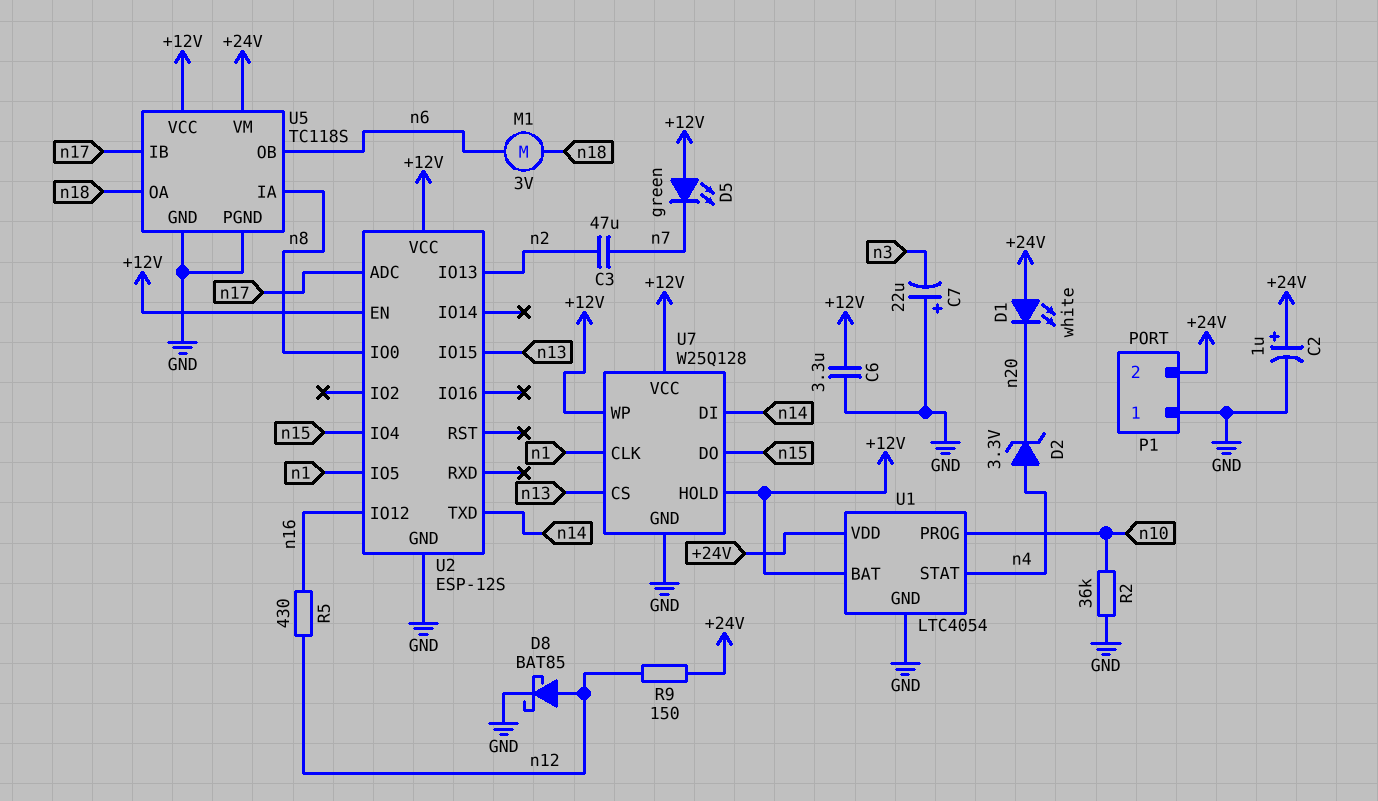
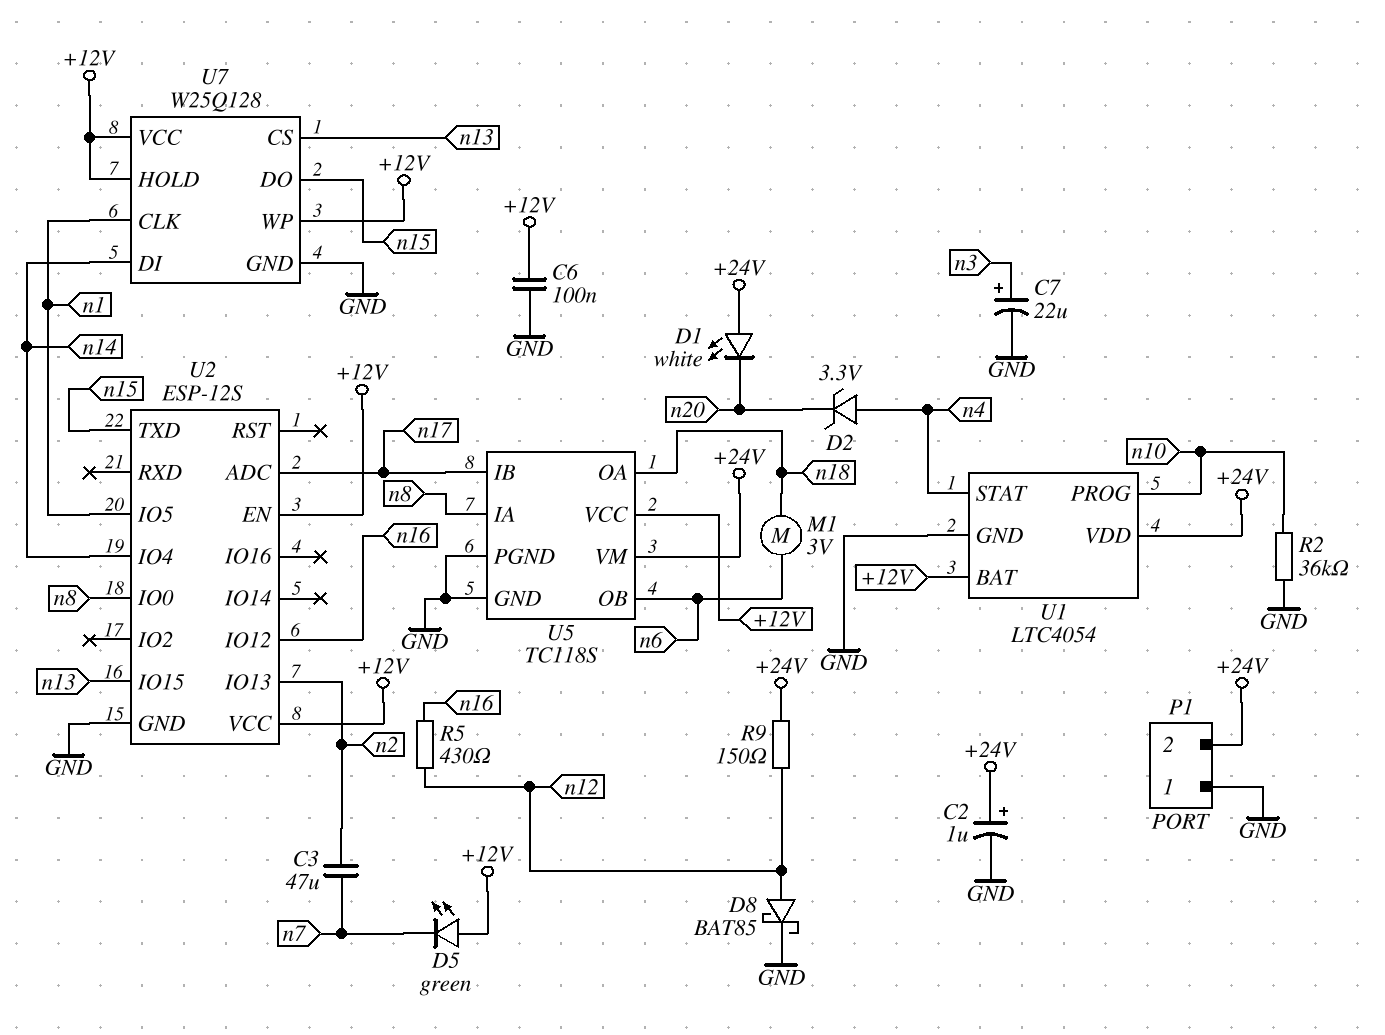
C6: 3.3uF (+12V, GND) -> 100nF (+12V, GND)
C7: 22uF (plus GND, minus n3) -> 22uF (plus n3, minus GND)
U2 pin IO4: n15 -> n14
U2 pin TXD: n14 -> n15

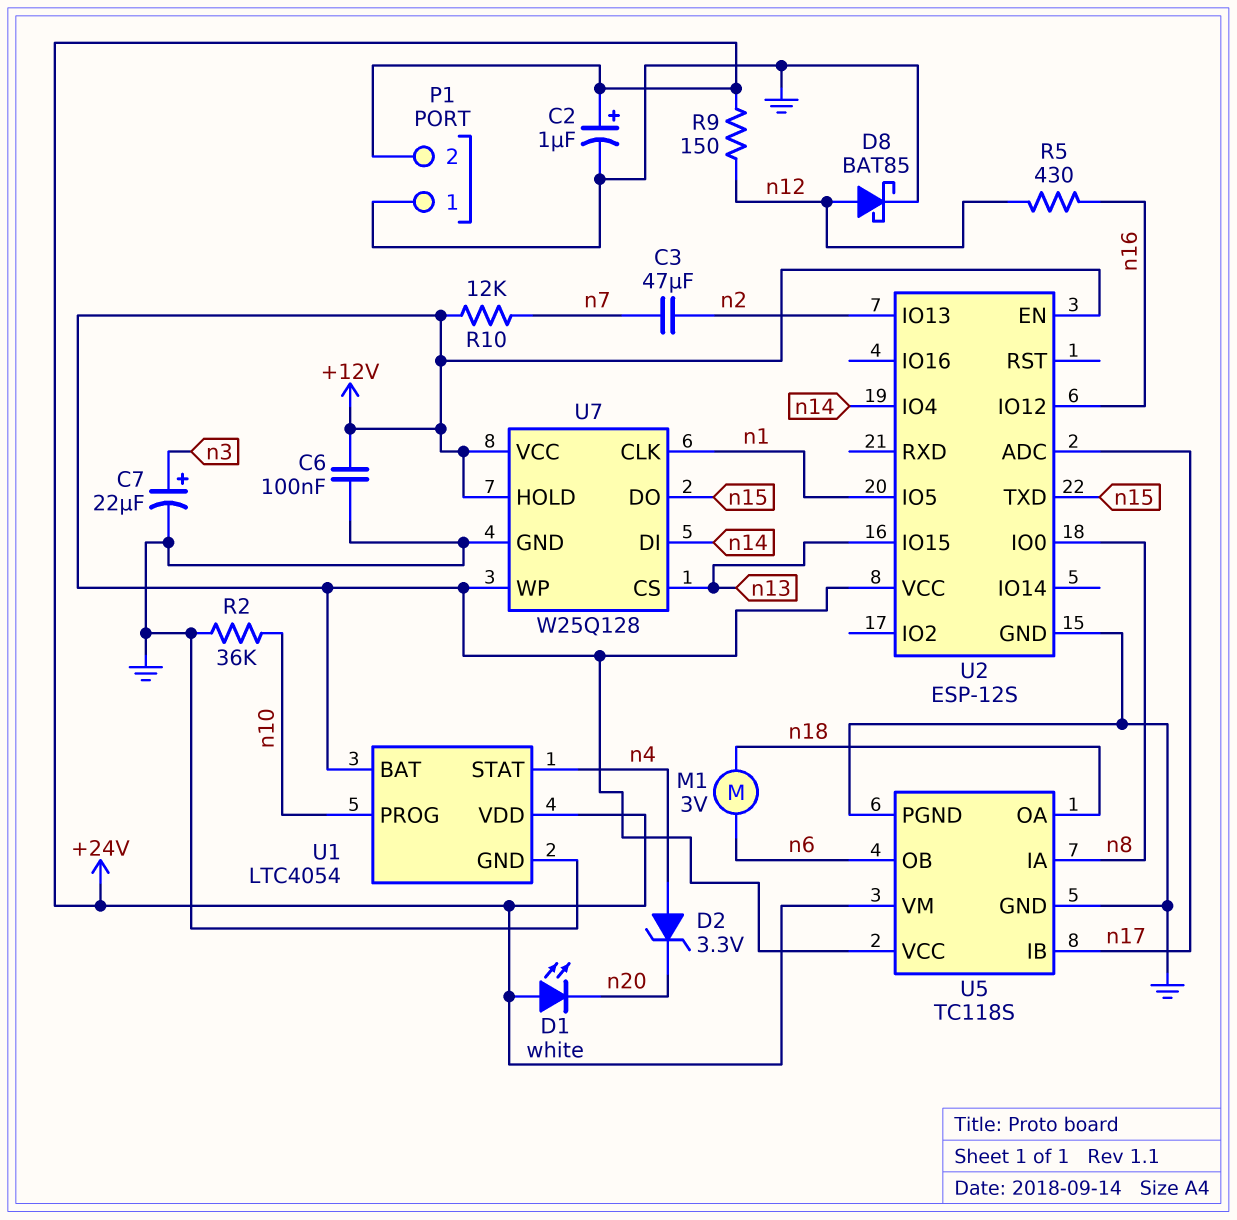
D5: LED green (A +12V, K n7) -> none
R10: none -> 12k (+12V, n7)

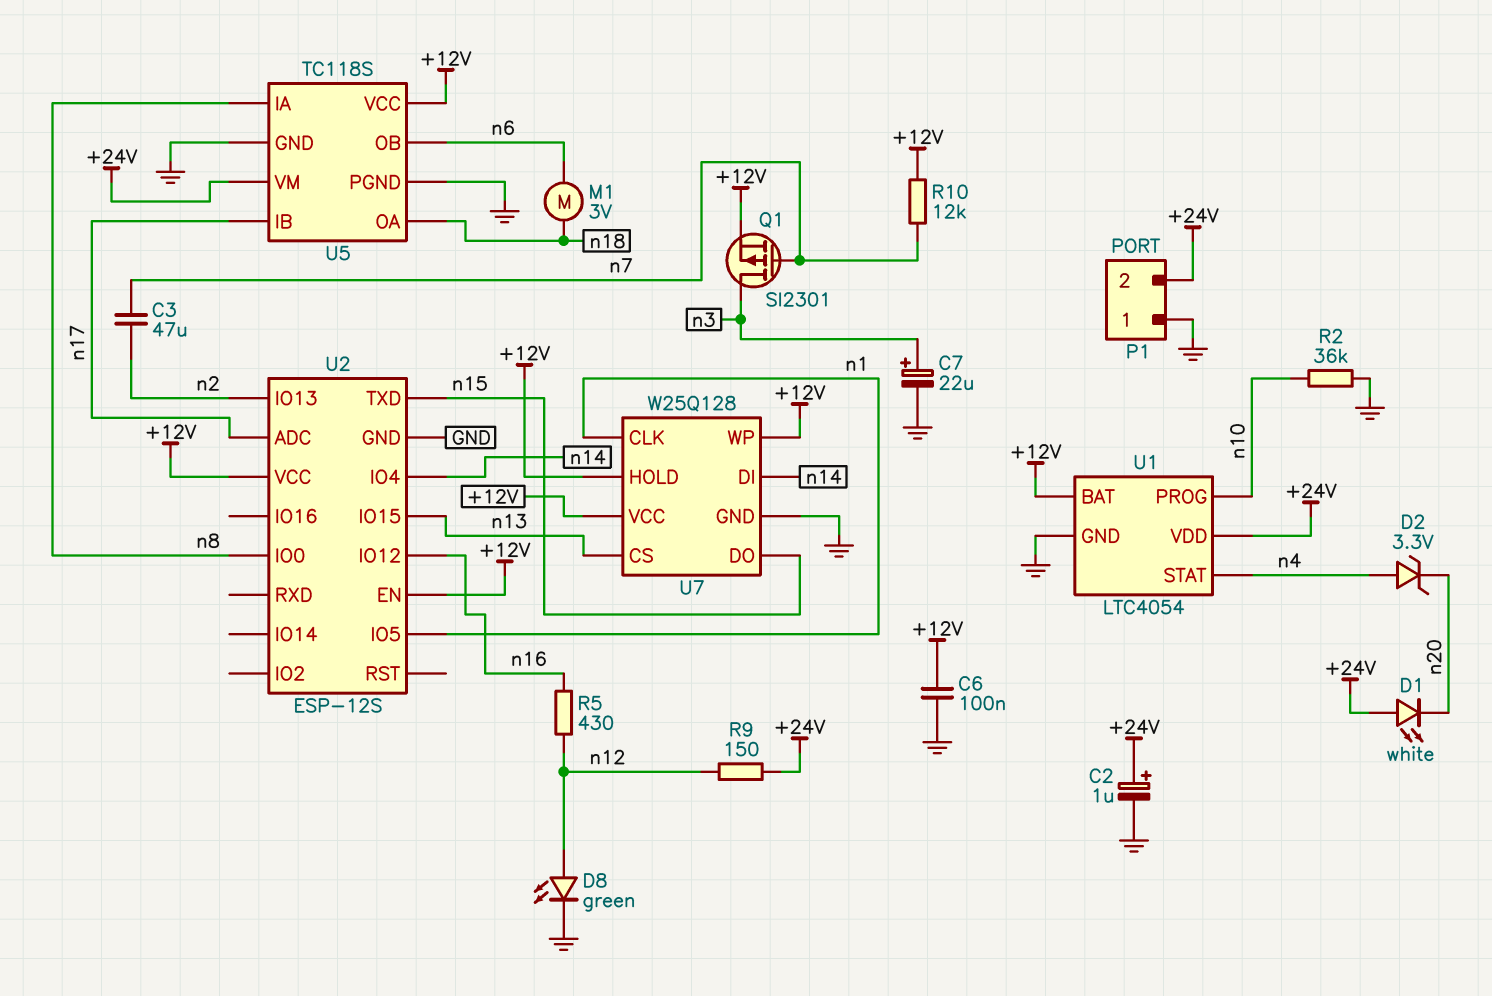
D8: schottky BAT85 (A n12, K GND) -> LED green (A n12, K GND)
Q1: none -> PMOS SI2301 (G n7, D n3, S +12V)

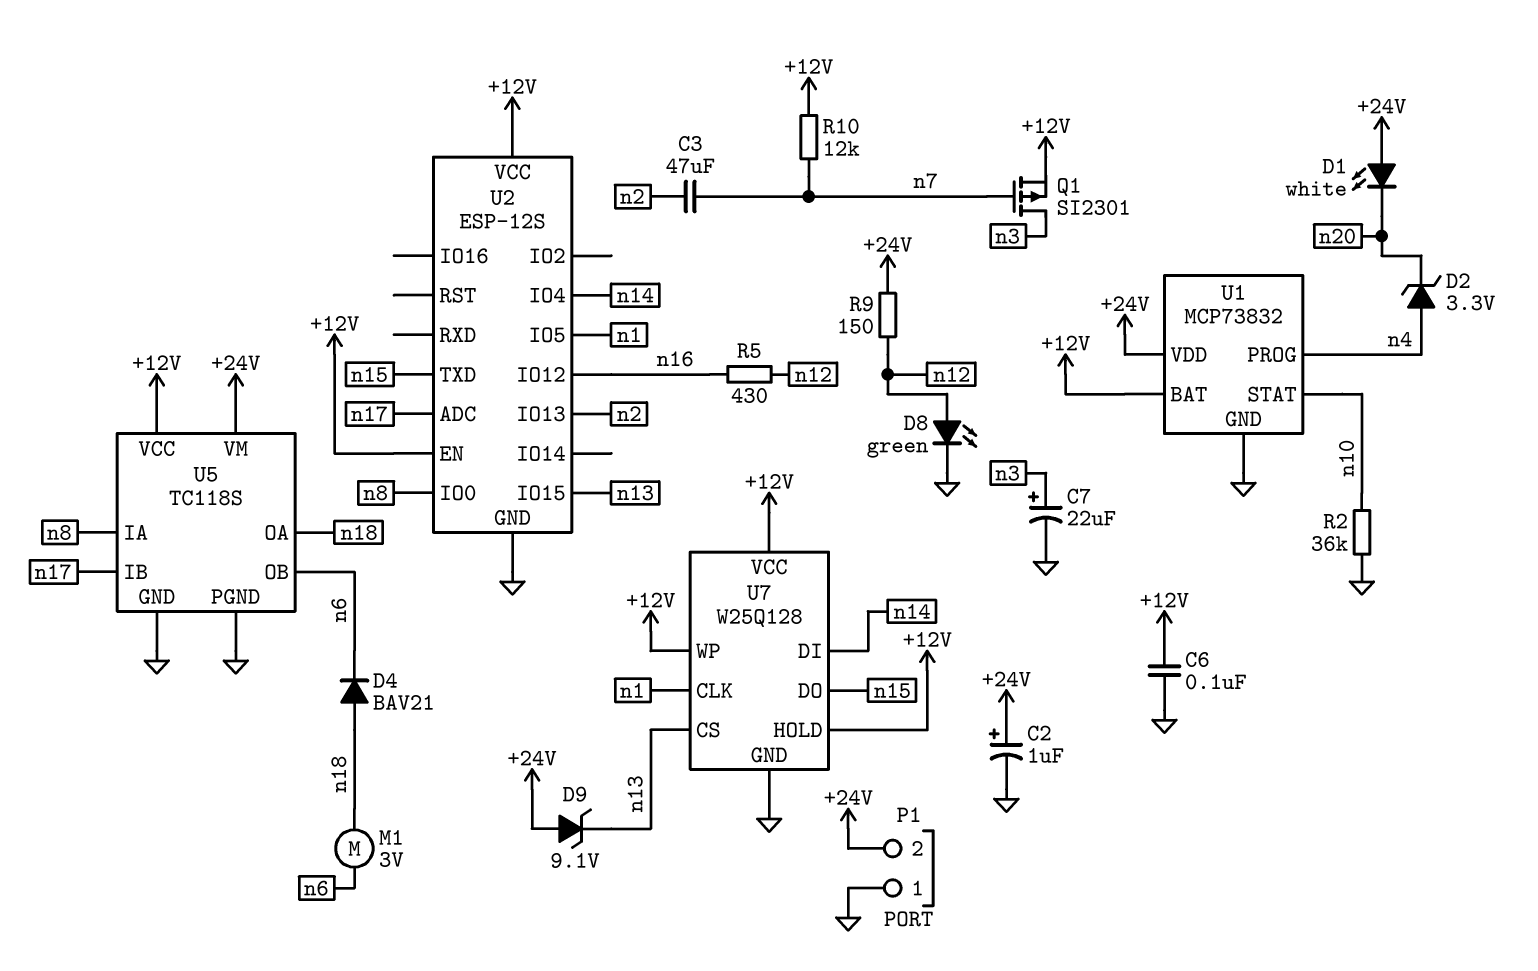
D4: none -> diode BAV21 (A n18, K n6)
D9: none -> zener 9.1V (A +24V, K n13)
U1: LTC4054 -> MCP73832
U1 pin PROG: n10 -> n4
U1 pin STAT: n4 -> n10

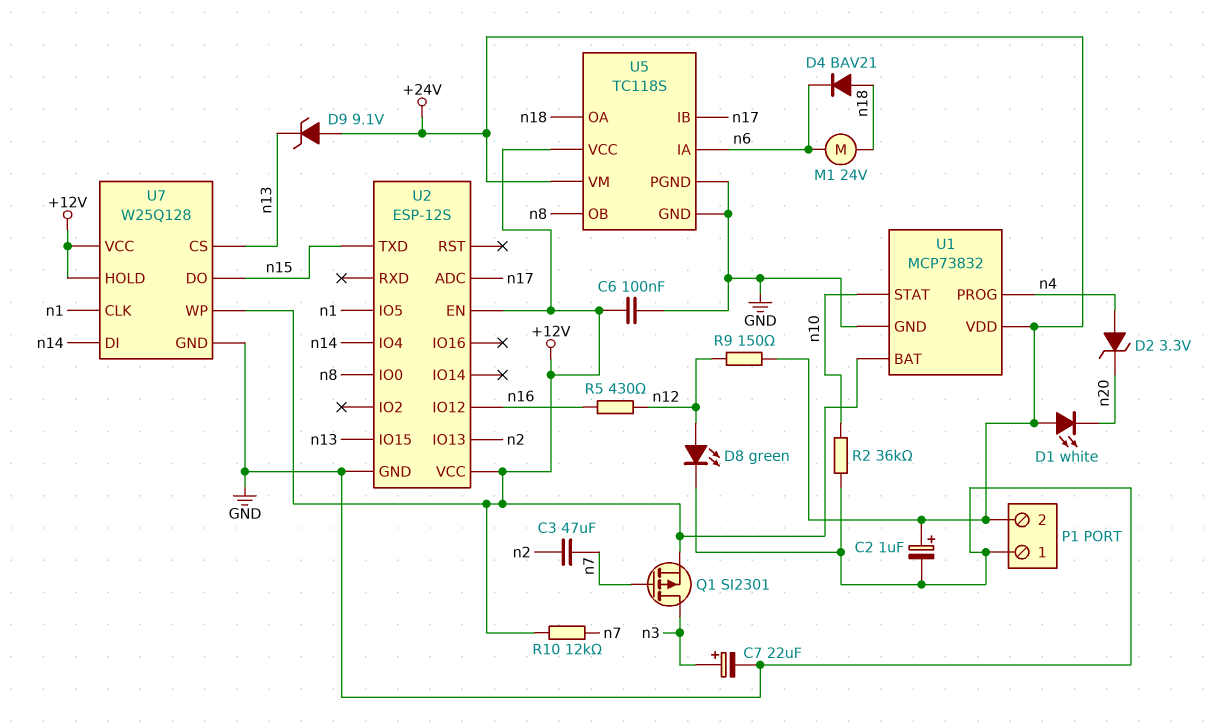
M1: motor 3V (n6, n18) -> motor 24V (n6, n18)
U5 pin IA: n8 -> n6
U5 pin OB: n6 -> n8

